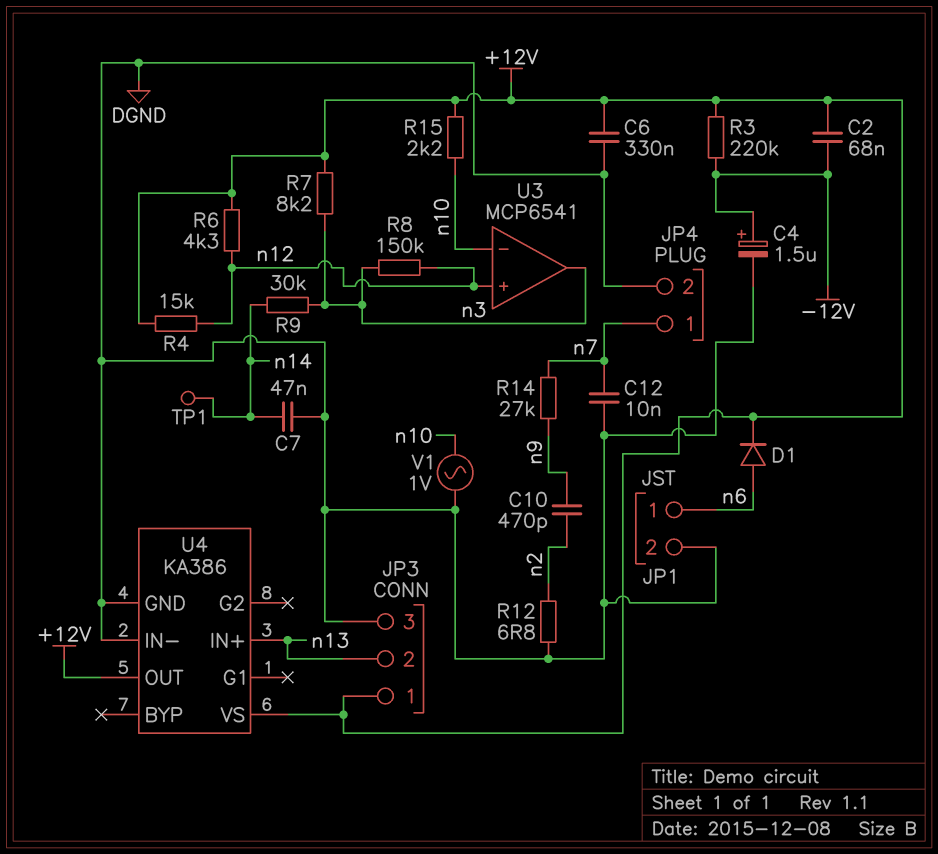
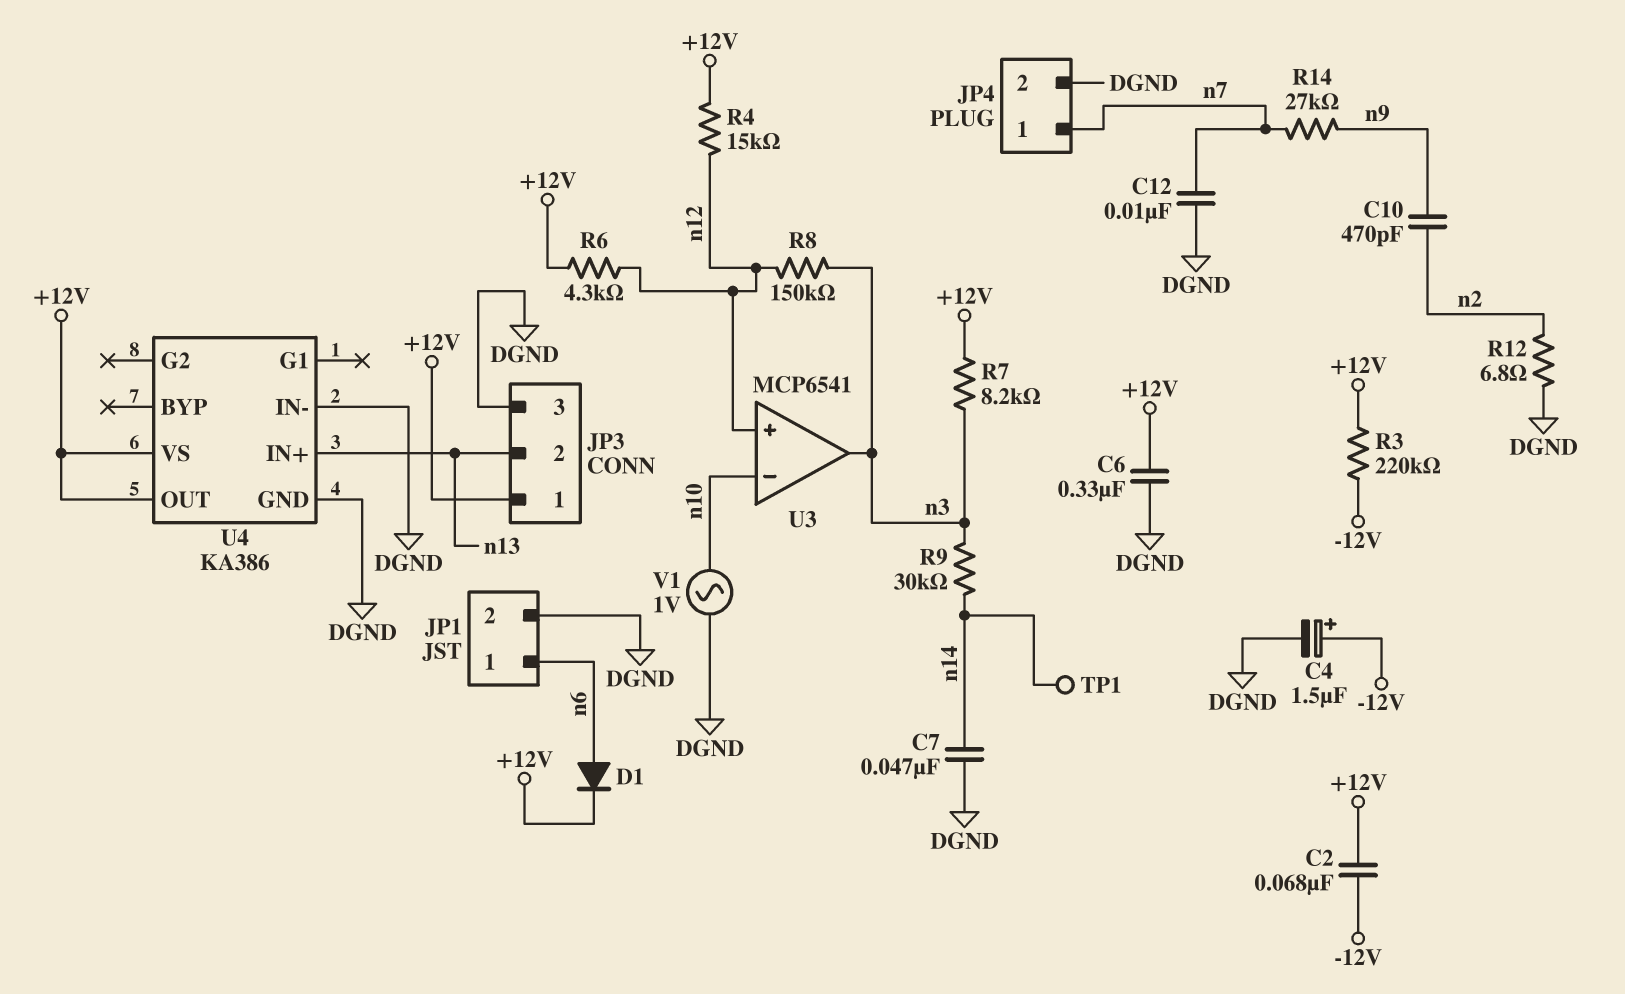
R15: 2.2k (+12V, n10) -> none

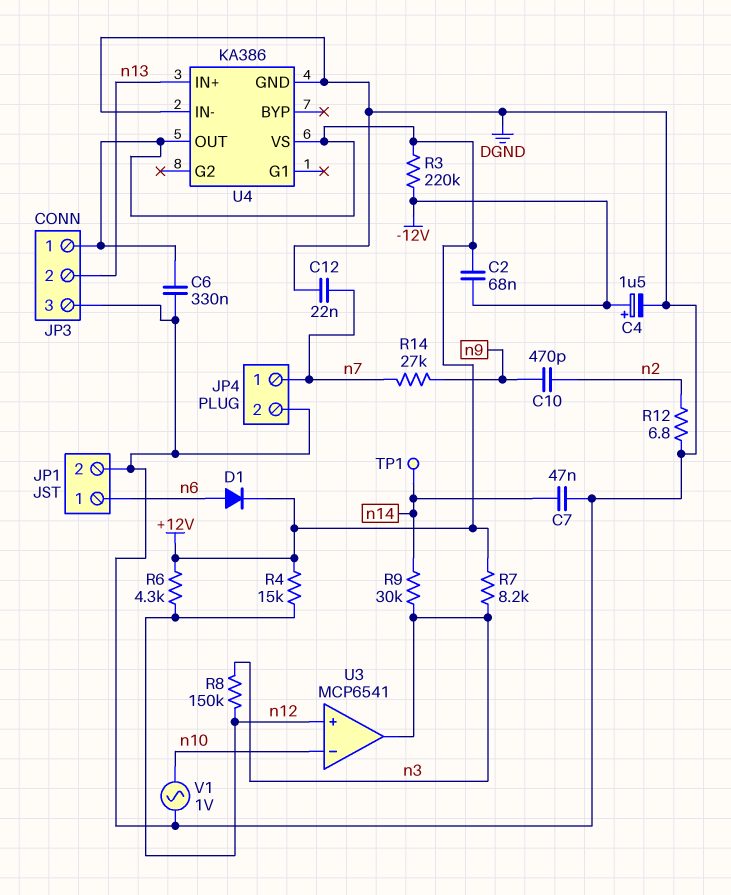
C12: 10nF (DGND, n7) -> 22nF (DGND, n7)

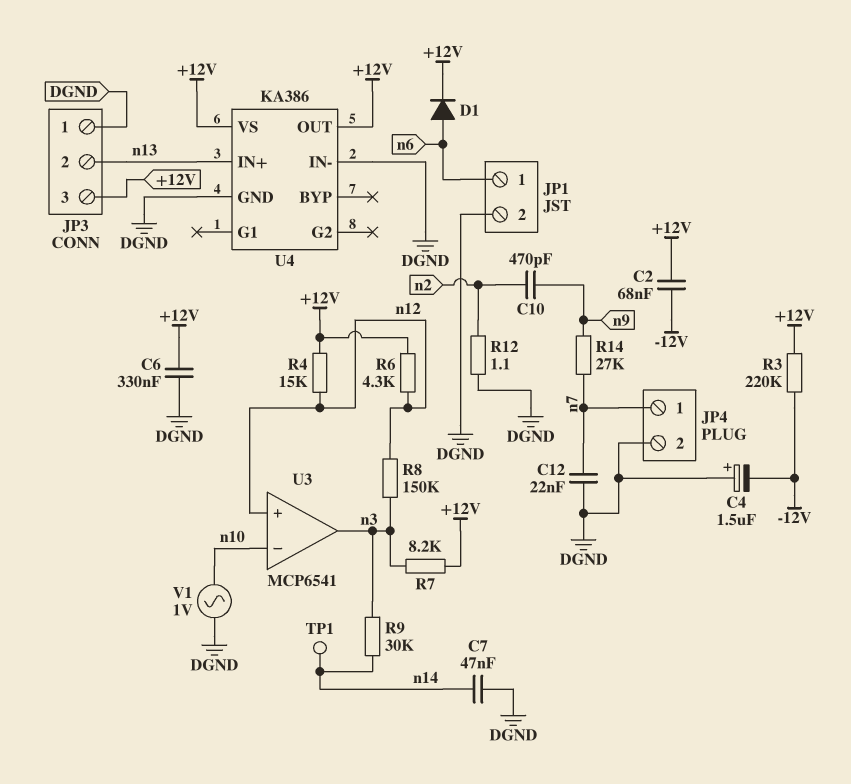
C4: 1.5uF (plus -12V, minus DGND) -> 1.5uF (plus DGND, minus -12V)
JP3 pin 1: +12V -> DGND
JP3 pin 3: DGND -> +12V
R12: 6.8 (DGND, n2) -> 1.1 (DGND, n2)

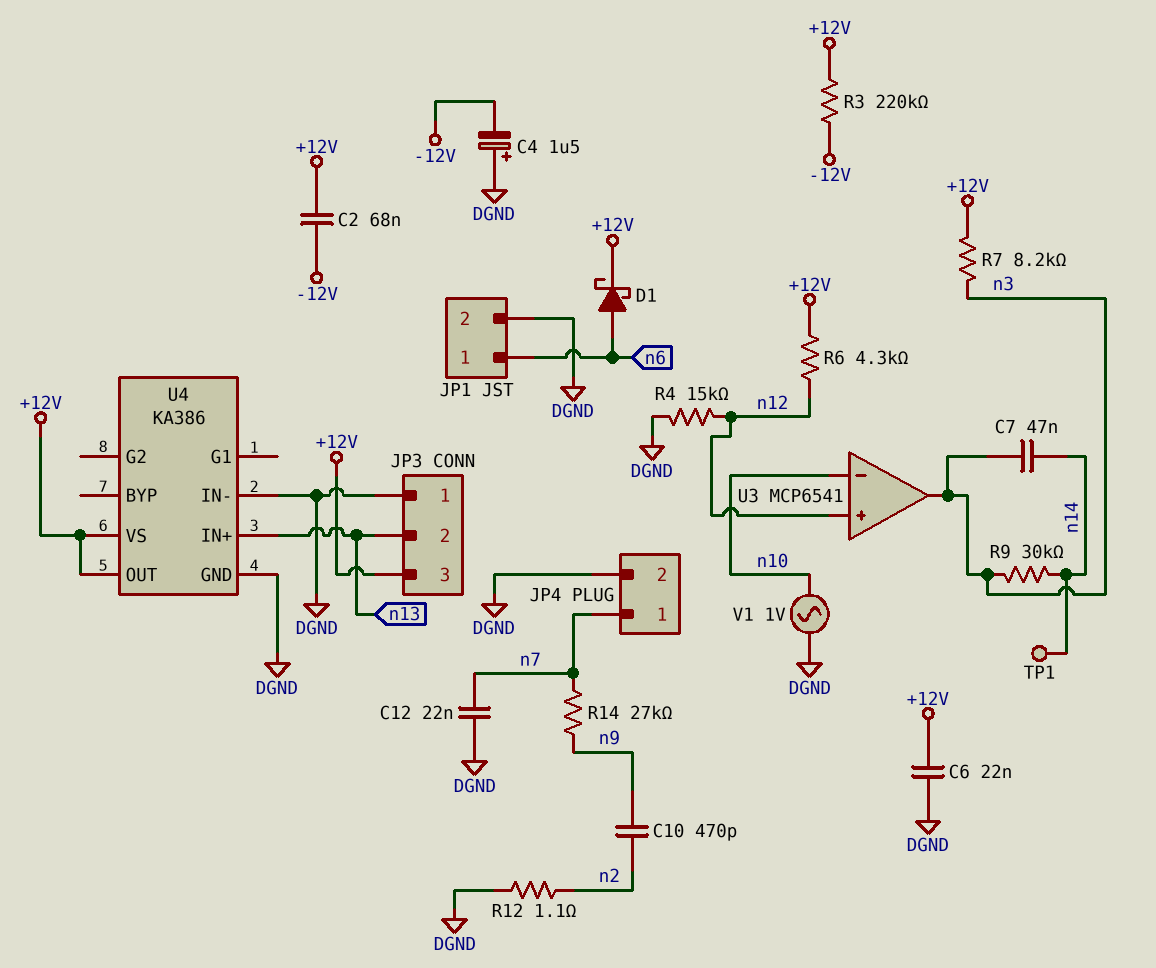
C6: 330nF (+12V, DGND) -> 22nF (+12V, DGND)
C7: 47nF (DGND, n14) -> 47nF (n3, n14)
D1: diode (A n6, K +12V) -> schottky (A n6, K +12V)
R4: 15k (+12V, n12) -> 15k (DGND, n12)
R8: 150k (n3, n12) -> none

